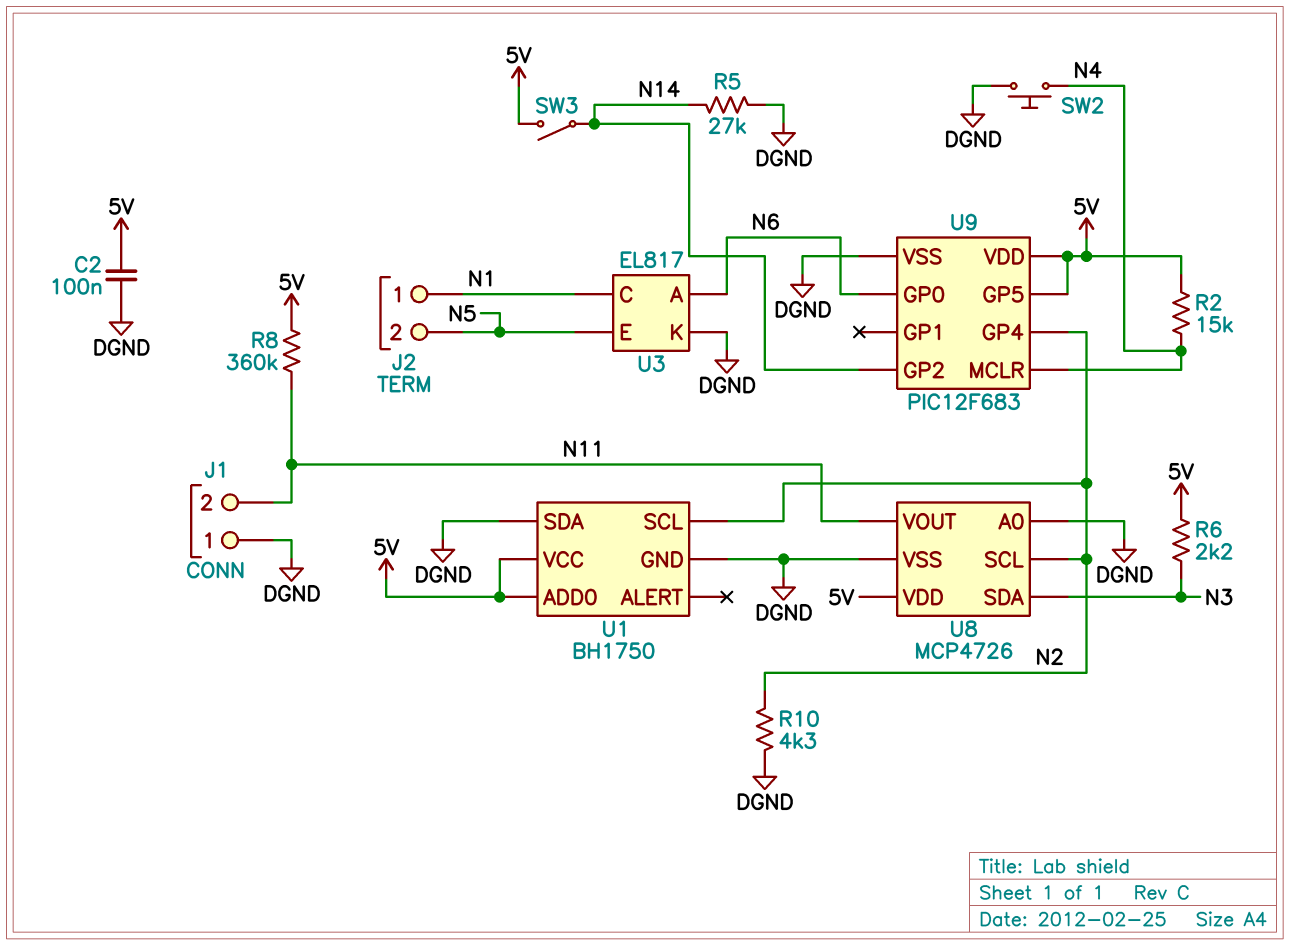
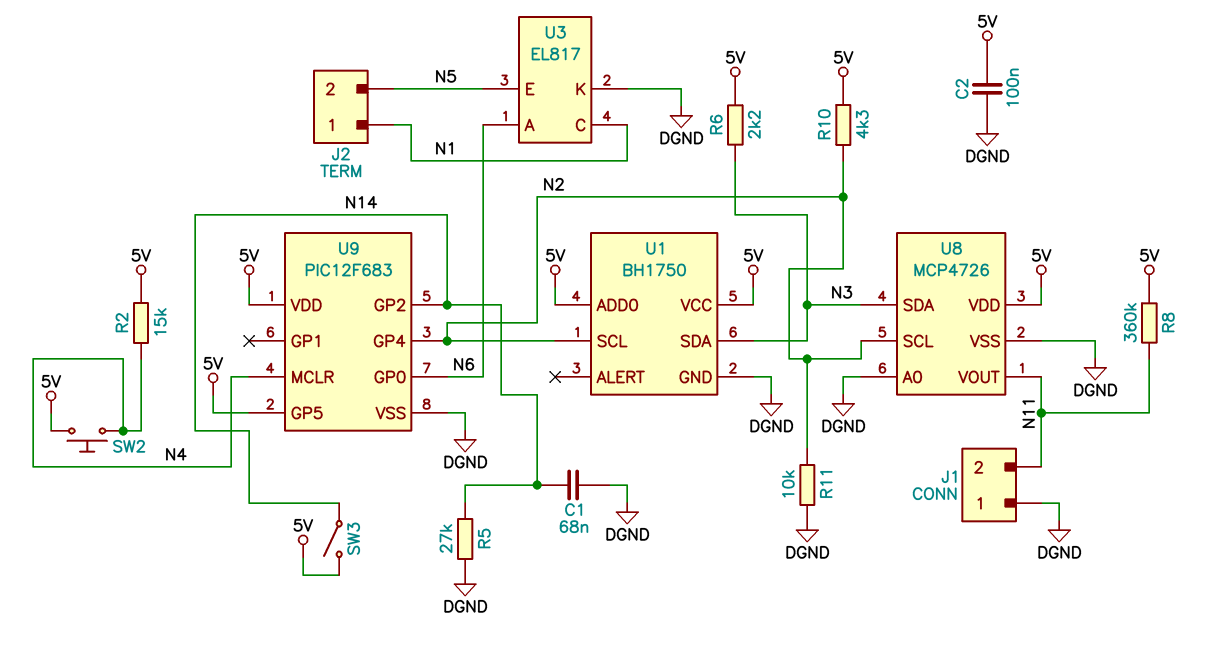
C1: none -> 68nF (DGND, N14)
R10: 4.3k (DGND, N2) -> 4.3k (5V, N2)
R11: none -> 10k (DGND, N2)
SW2: button (DGND, N4) -> button (5V, N4)
U1 pin SDA: DGND -> N3

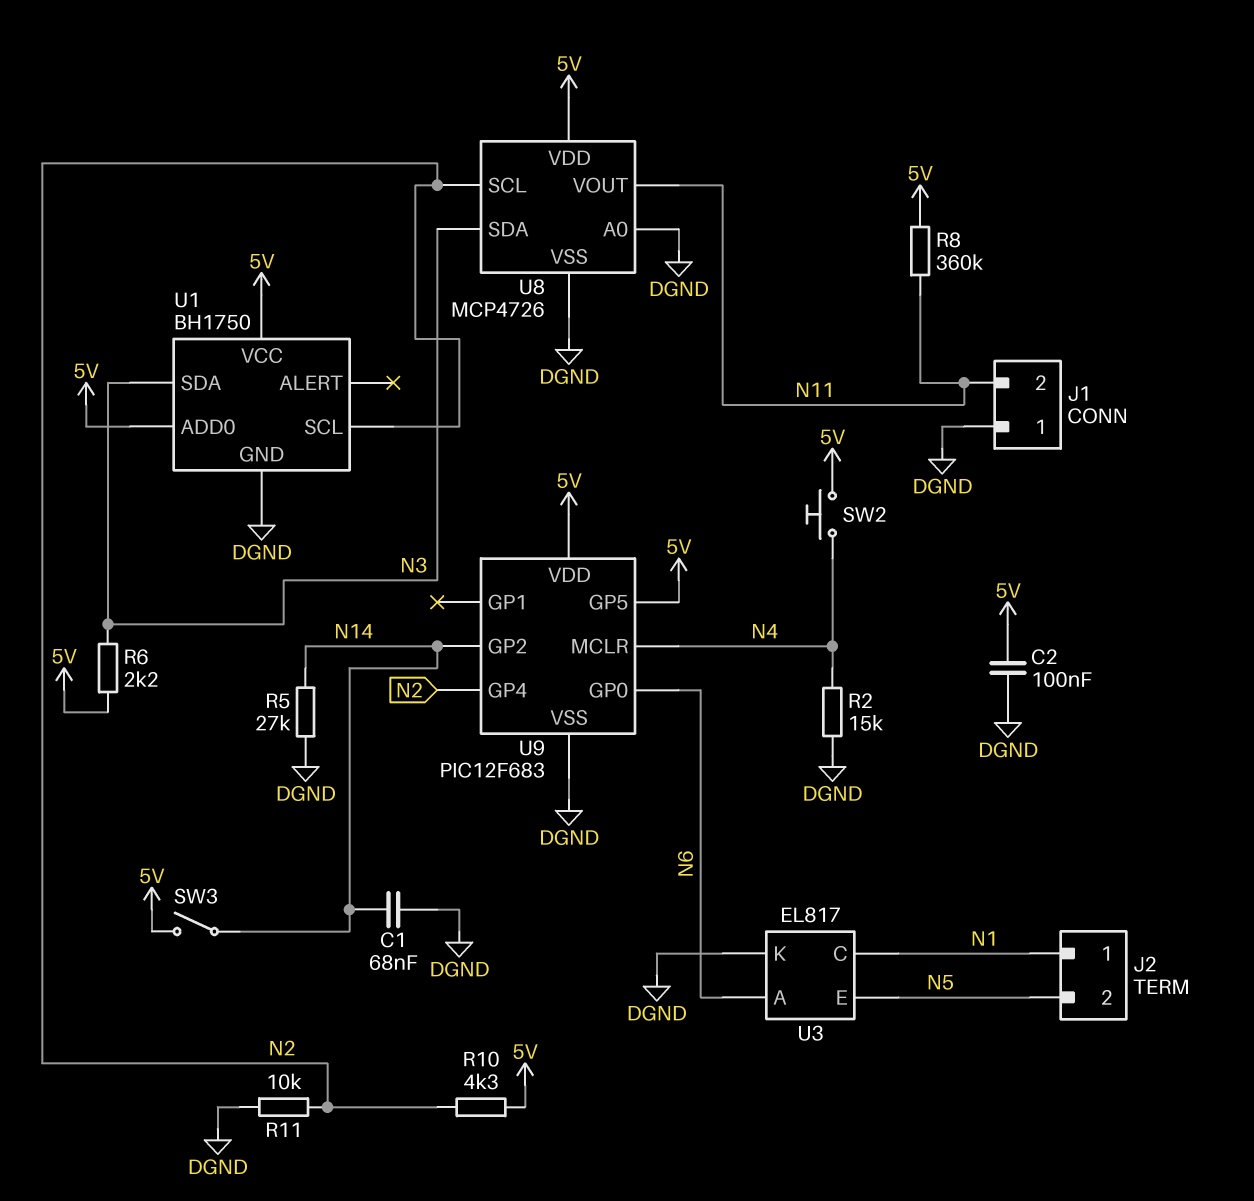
R2: 15k (5V, N4) -> 15k (DGND, N4)

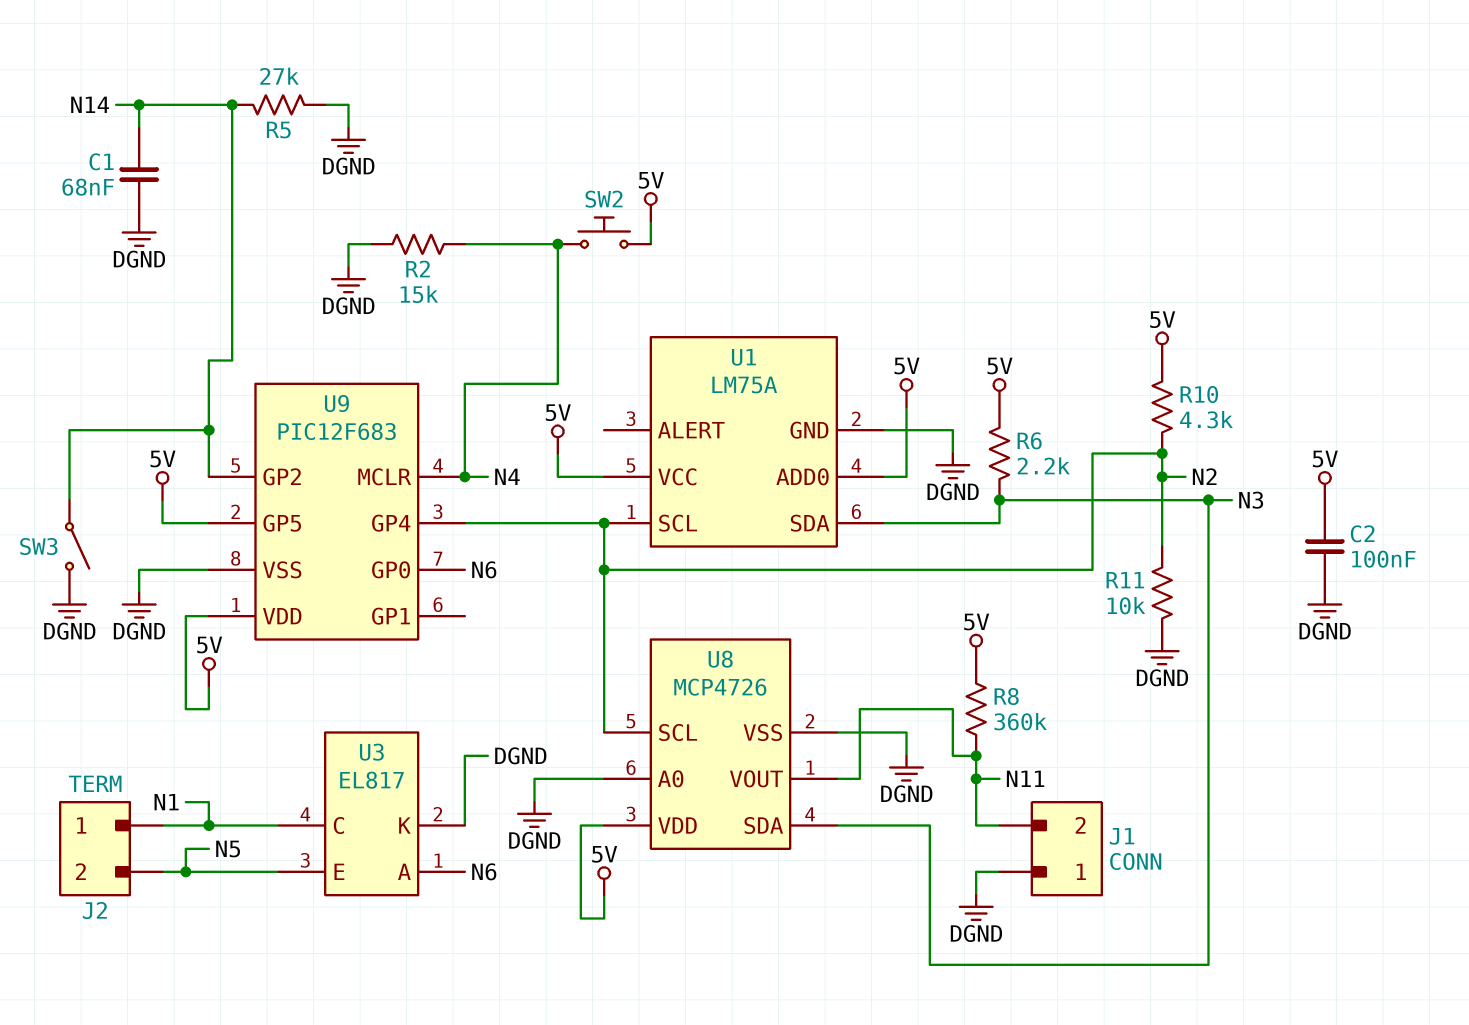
SW3: switch (5V, N14) -> switch (DGND, N14)
U1: BH1750 -> LM75A

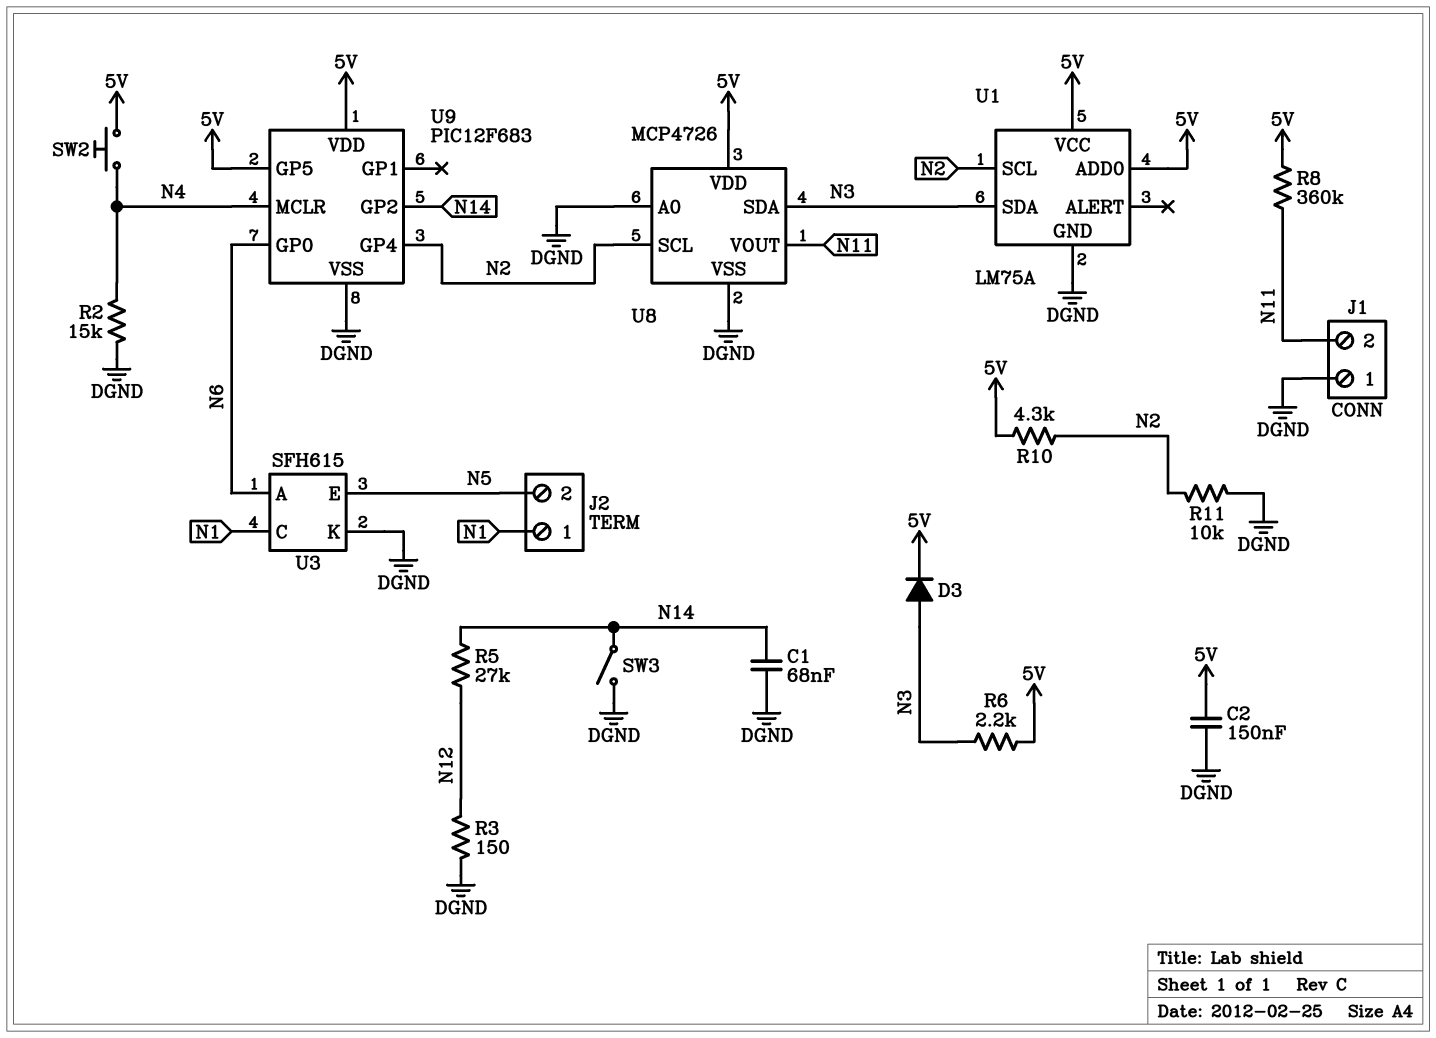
C2: 100nF (5V, DGND) -> 150nF (5V, DGND)
D3: none -> diode (A N3, K 5V)
R3: none -> 150 (DGND, N12)
R5: 27k (DGND, N14) -> 27k (N12, N14)
U3: EL817 -> SFH615

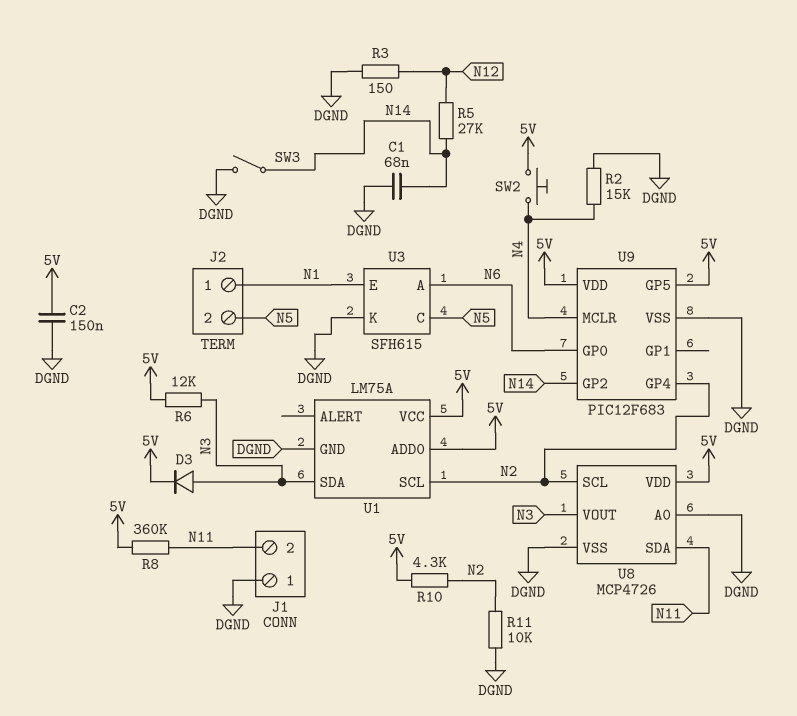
R6: 2.2k (5V, N3) -> 12k (5V, N3)
U3 pin C: N1 -> N5
U3 pin E: N5 -> N1
U8 pin SDA: N3 -> N11
U8 pin VOUT: N11 -> N3

